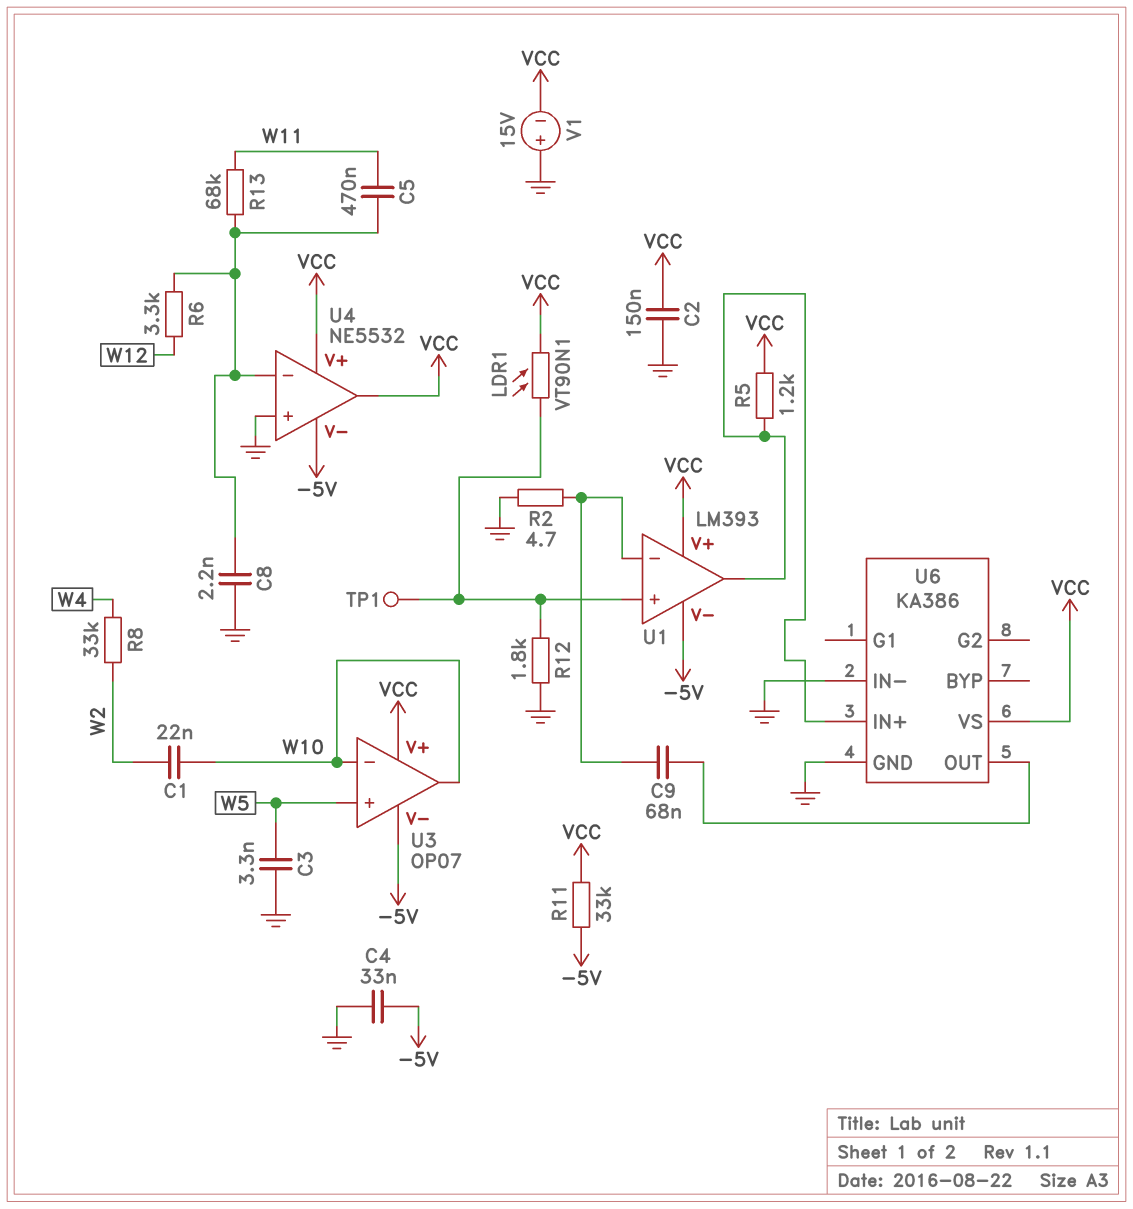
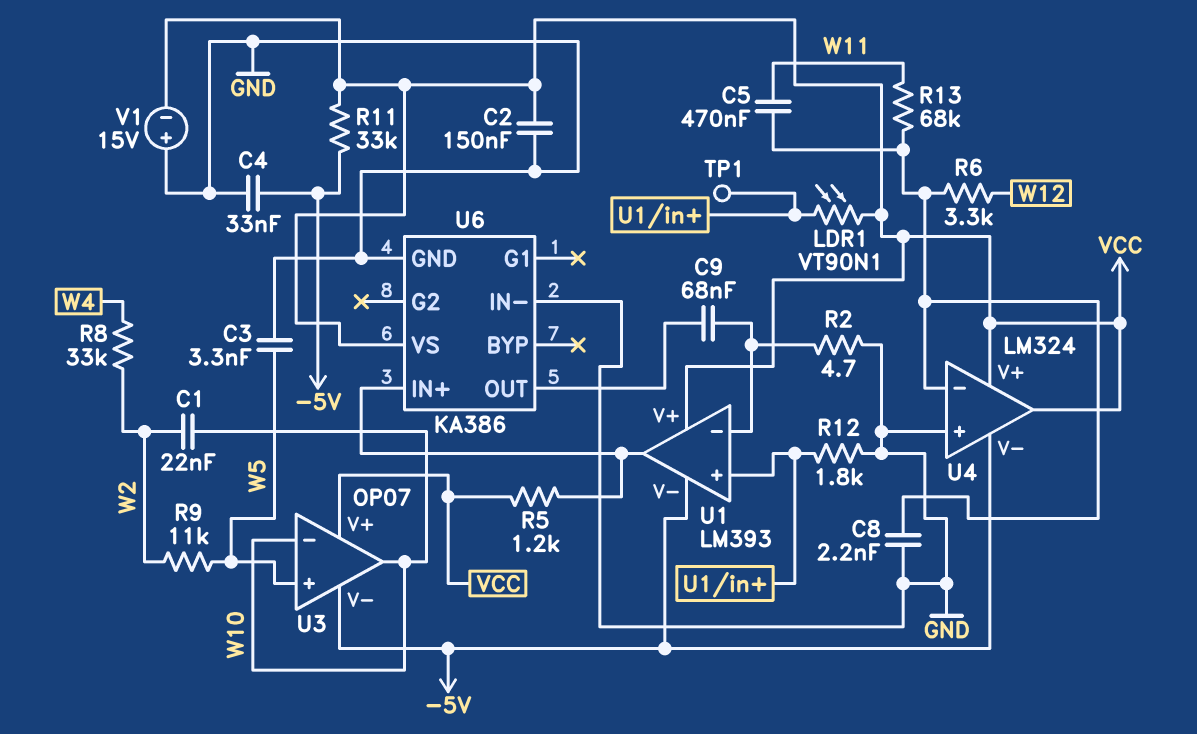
R9: none -> 11k (W2, W5)
U4: NE5532 -> LM324

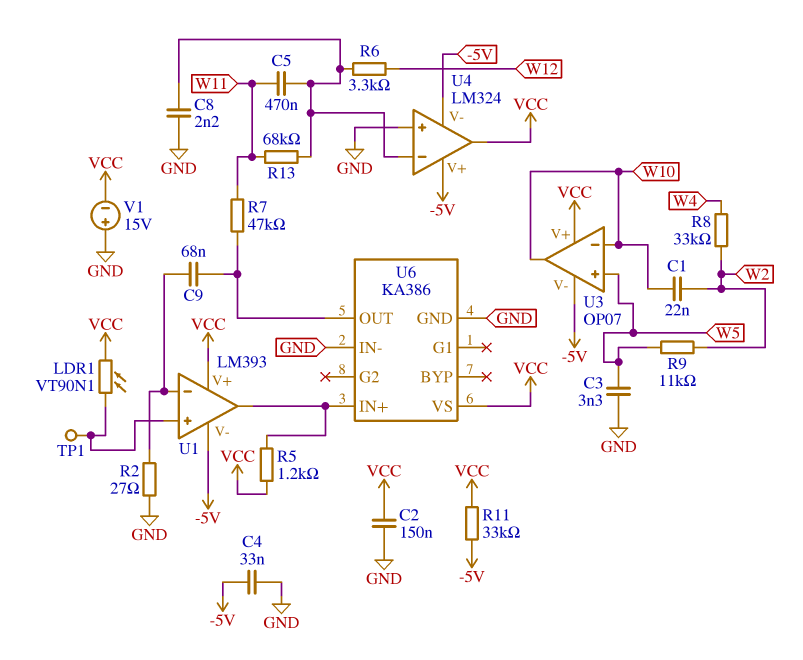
R2: 4.7 (GND, U1/in-) -> 27 (GND, U1/in-)
R7: none -> 47k (U6/OUT, W11)
R12: 1.8k (GND, U1/in+) -> none
U4 pin V+: VCC -> -5V

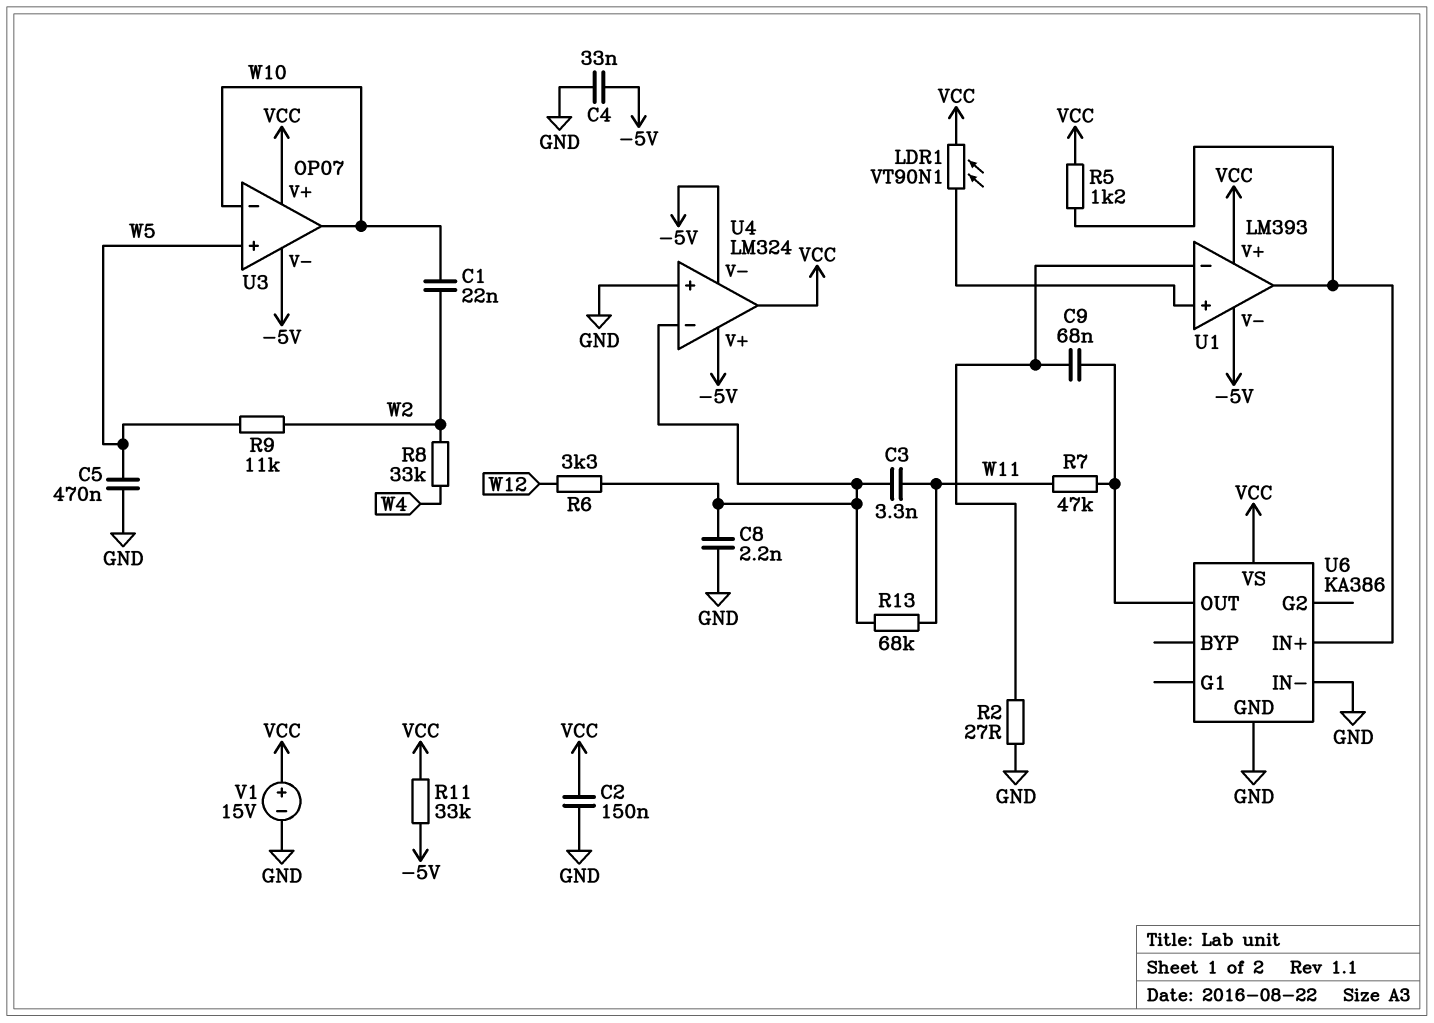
C3: 3.3nF (GND, W5) -> 3.3nF (U4/in-, W11)
C5: 470nF (U4/in-, W11) -> 470nF (GND, W5)
TP1: test point (U1/in+) -> none
V1: 15V (plus GND, minus VCC) -> 15V (plus VCC, minus GND)

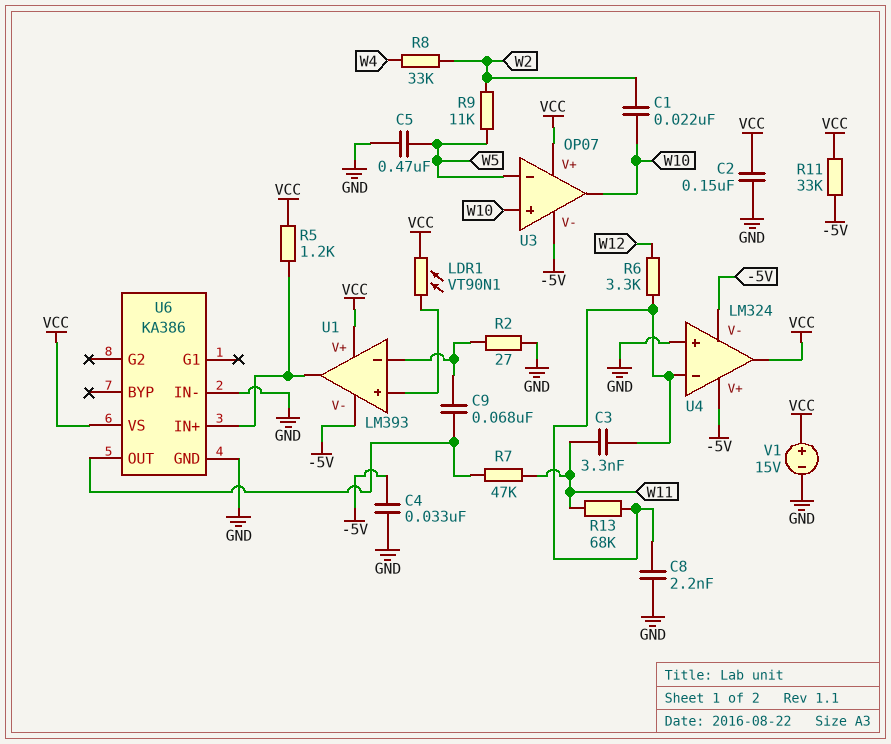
U3 pin in+: W5 -> W10
U3 pin in-: W10 -> W5

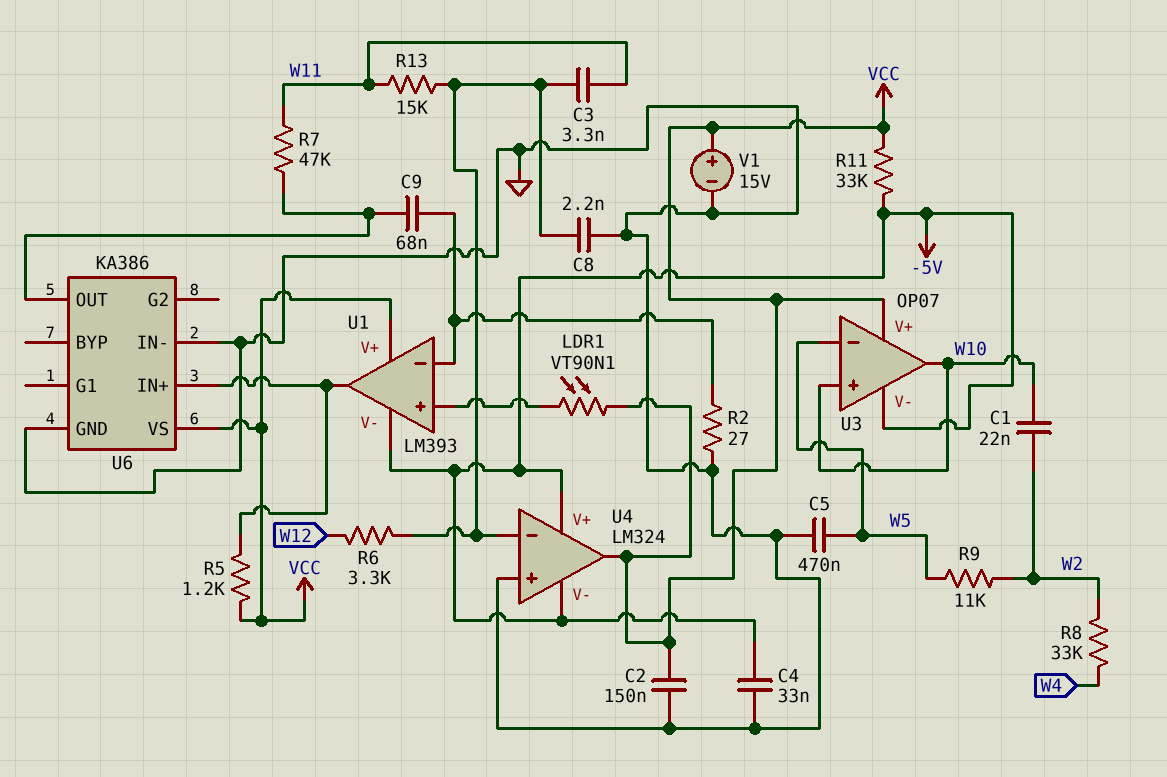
R13: 68k (U4/in-, W11) -> 15k (U4/in-, W11)

